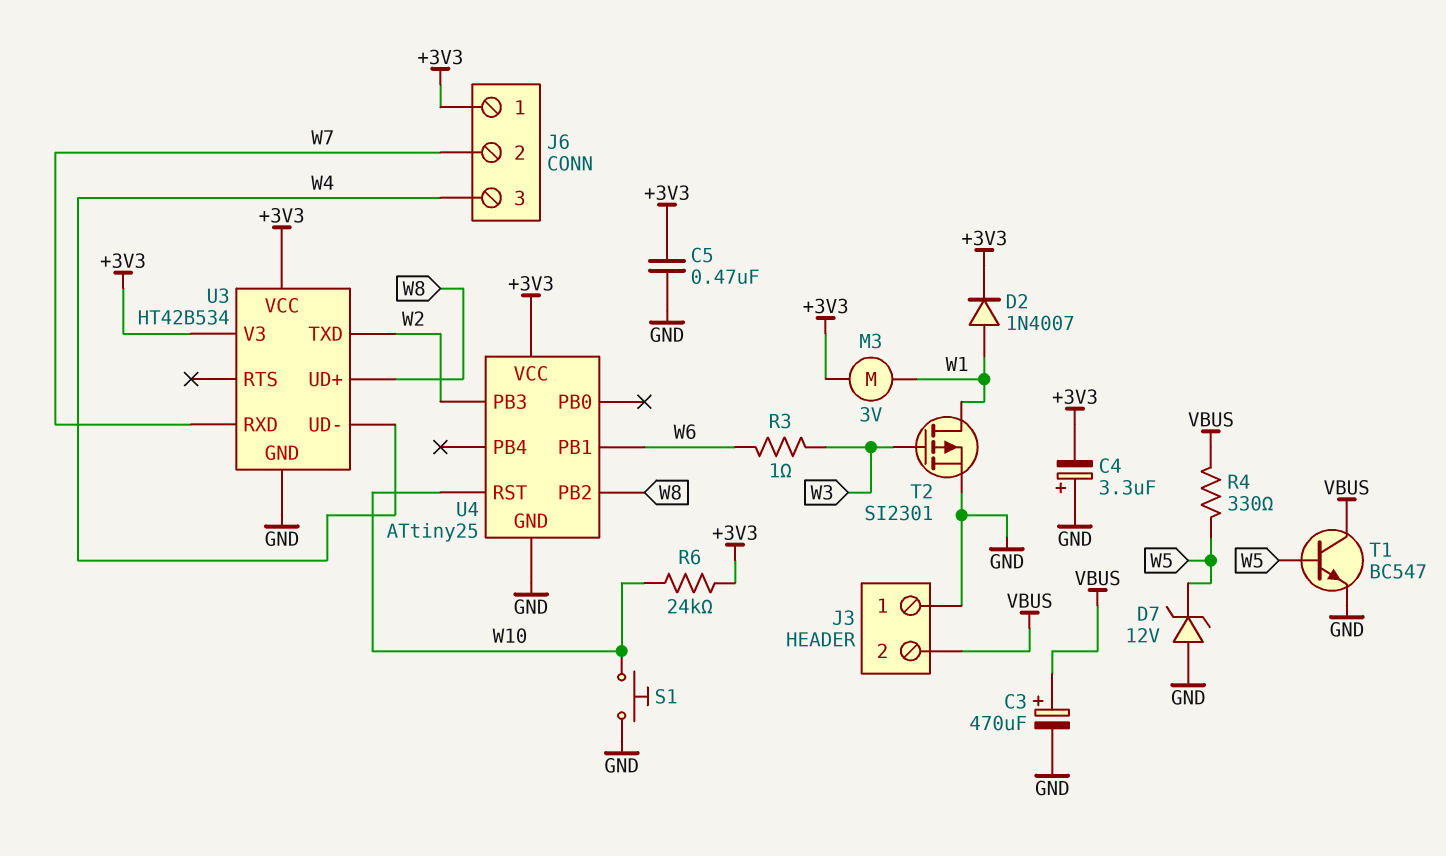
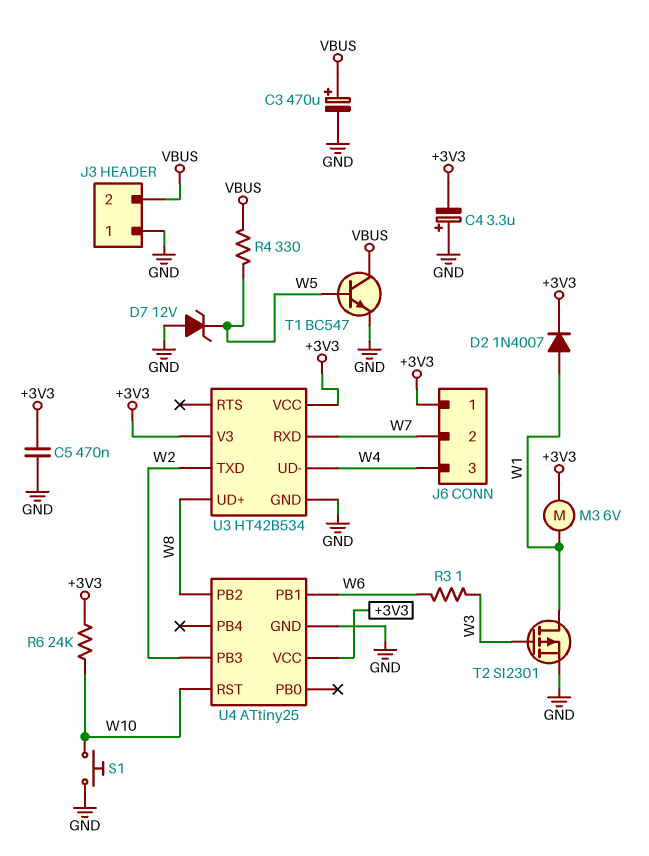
M3: motor 3V (+3V3, W1) -> motor 6V (+3V3, W1)

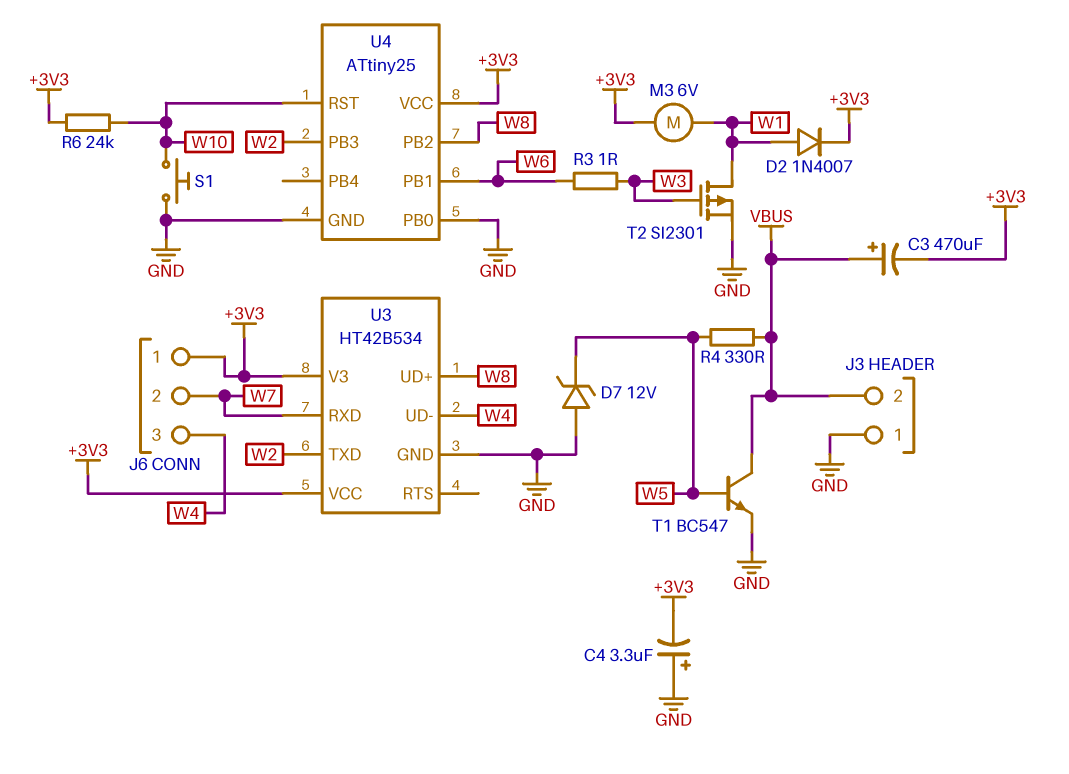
C3: 470uF (plus VBUS, minus GND) -> 470uF (plus VBUS, minus +3V3)
C5: 470nF (+3V3, GND) -> none
U4 pin PB0: none -> GND

